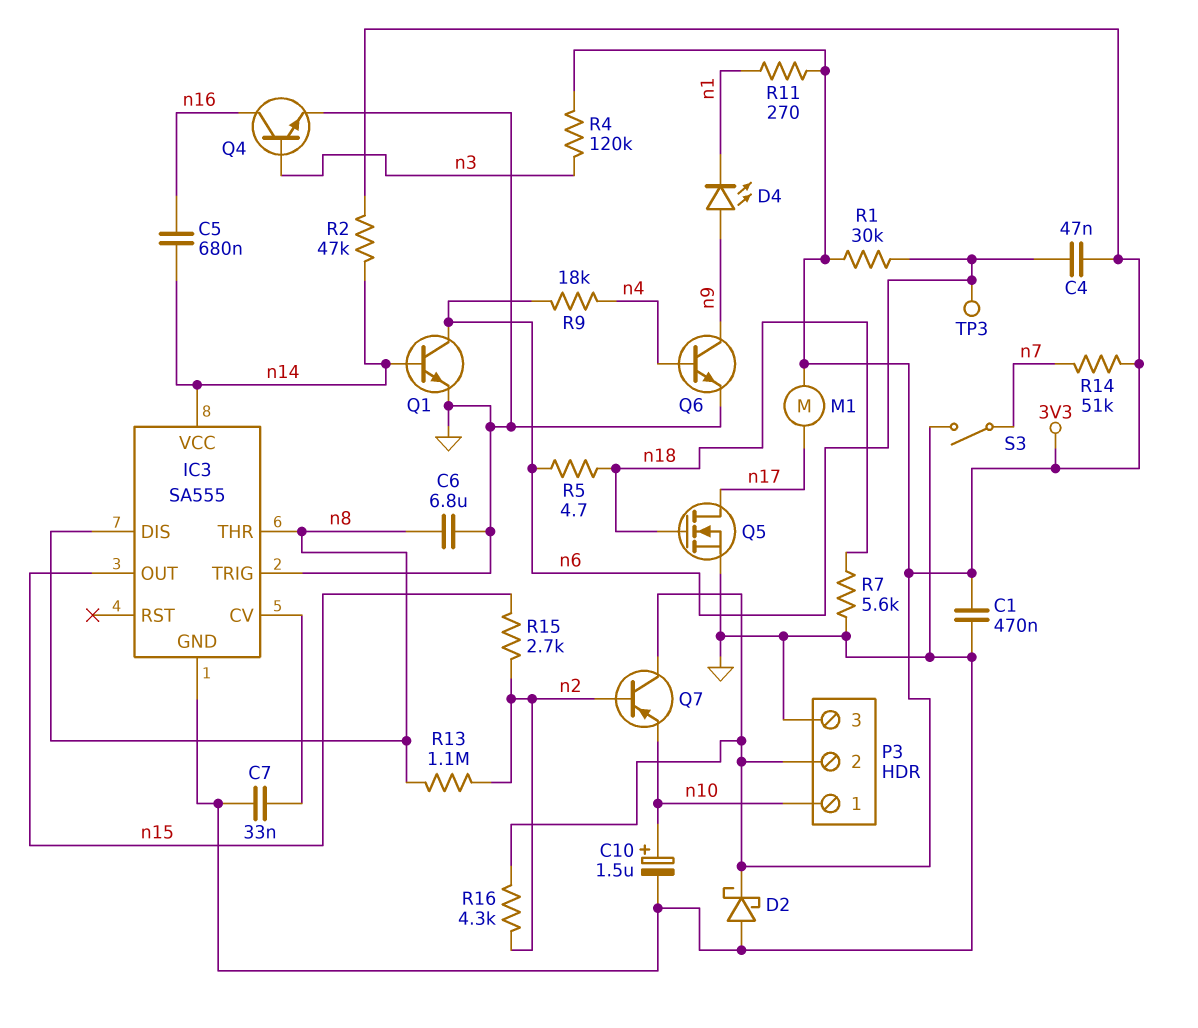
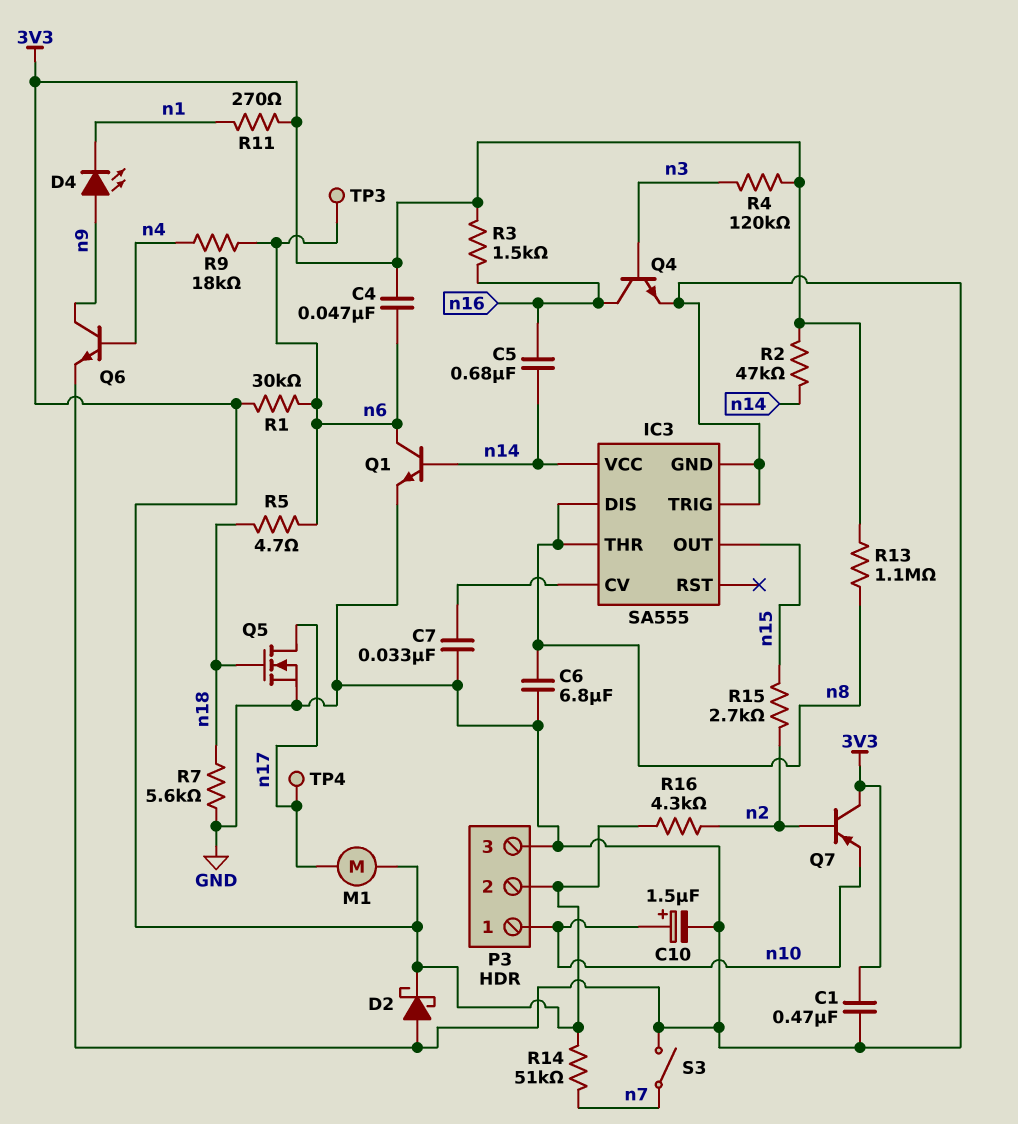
R3: none -> 1.5k (3V3, n16)
R13: 1.1M (n2, n8) -> 1.1M (3V3, n8)
TP4: none -> test point (n17)

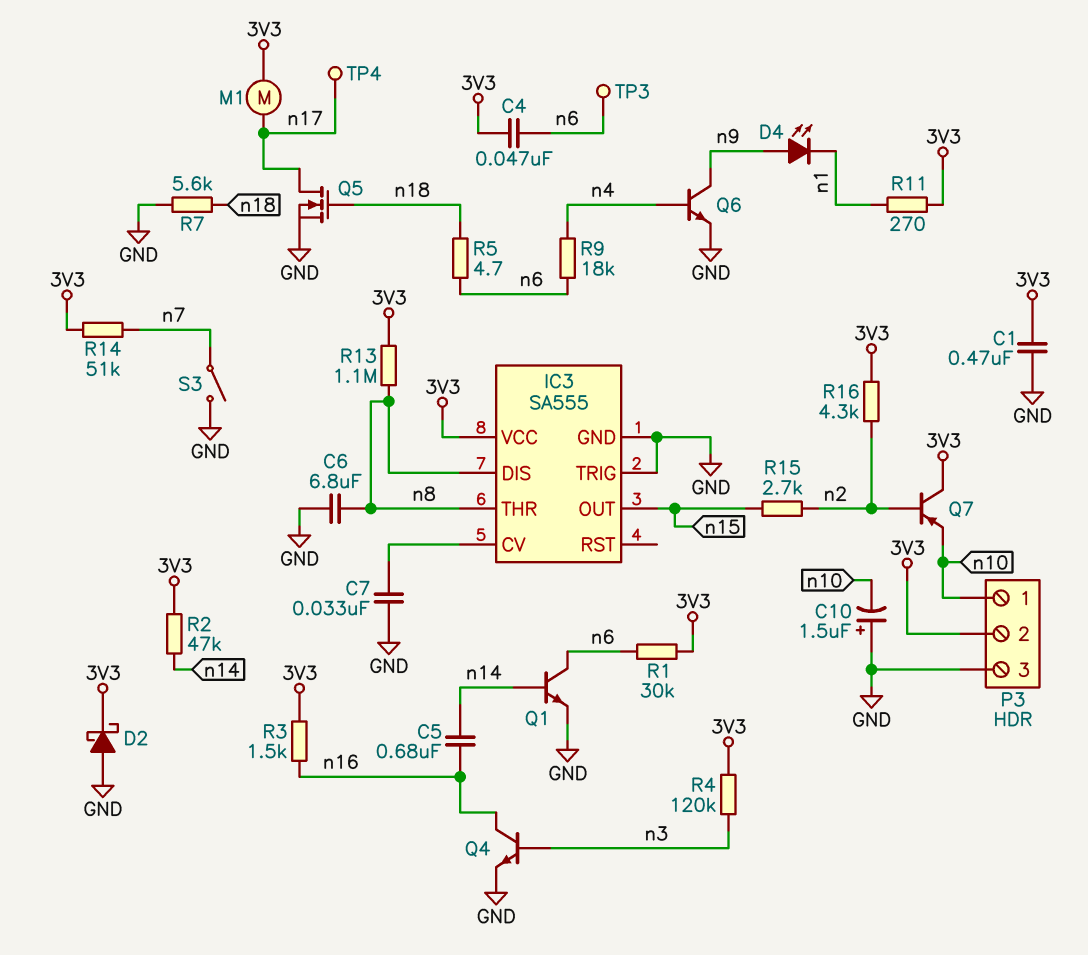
C10: 1.5uF (plus n10, minus GND) -> 1.5uF (plus GND, minus n10)
IC3 pin VCC: n14 -> 3V3

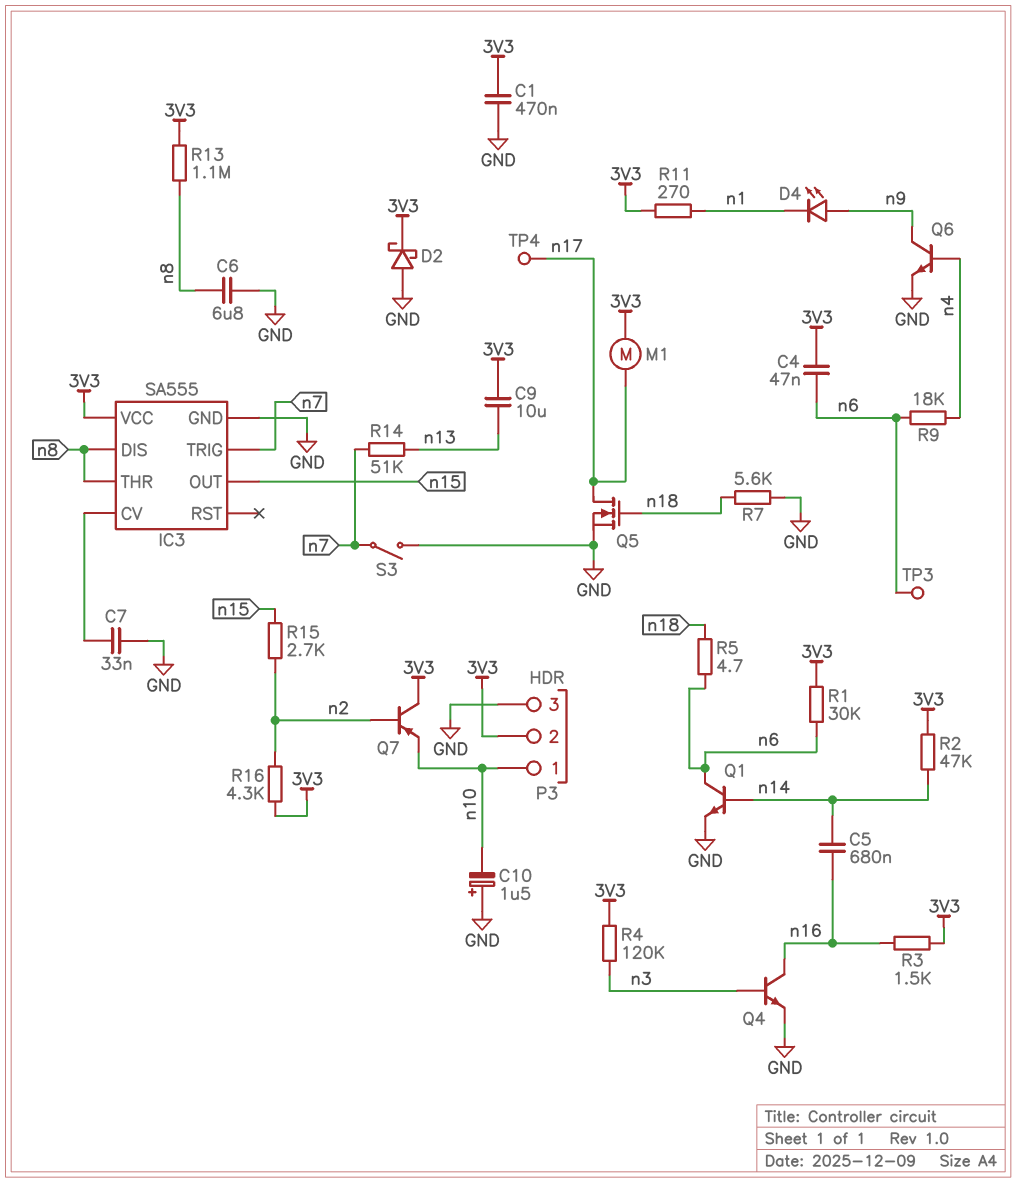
C9: none -> 10uF (3V3, n13)
IC3 pin TRIG: GND -> n7
R14: 51k (3V3, n7) -> 51k (n7, n13)

